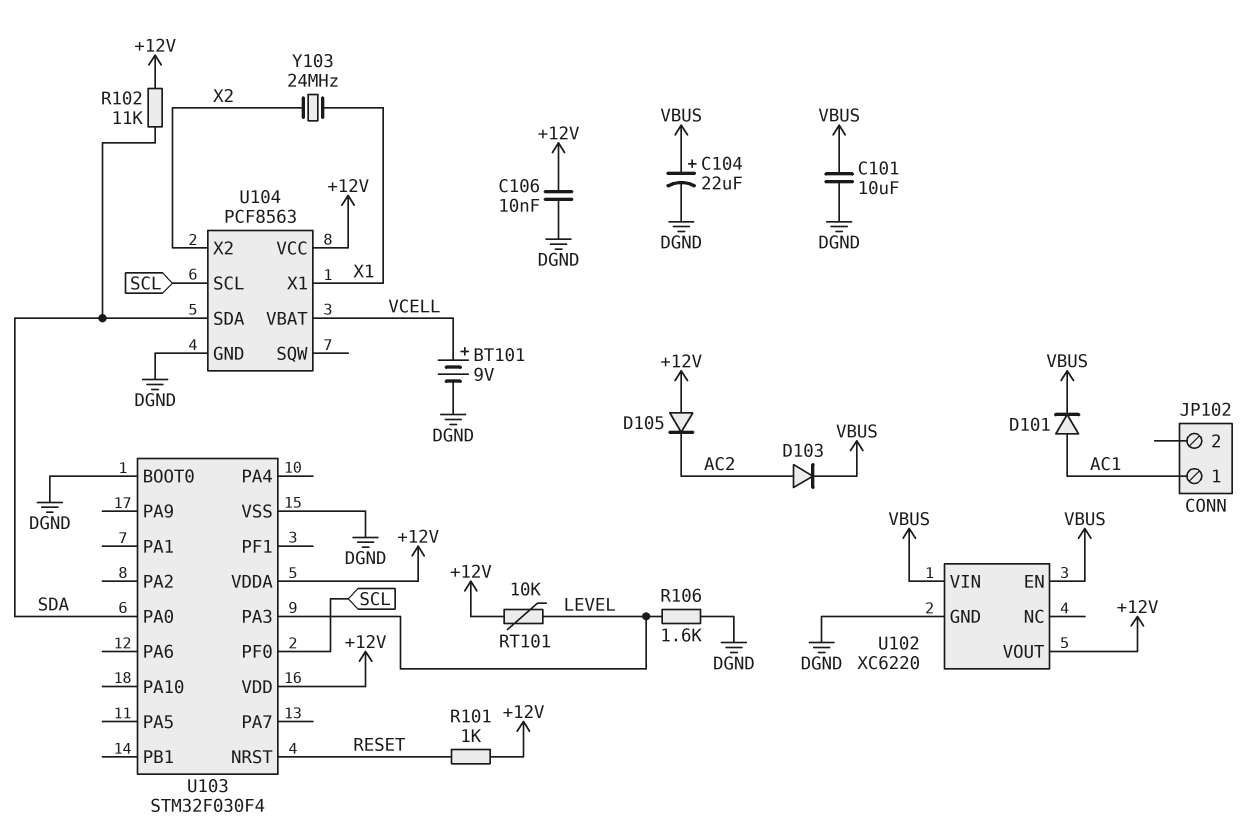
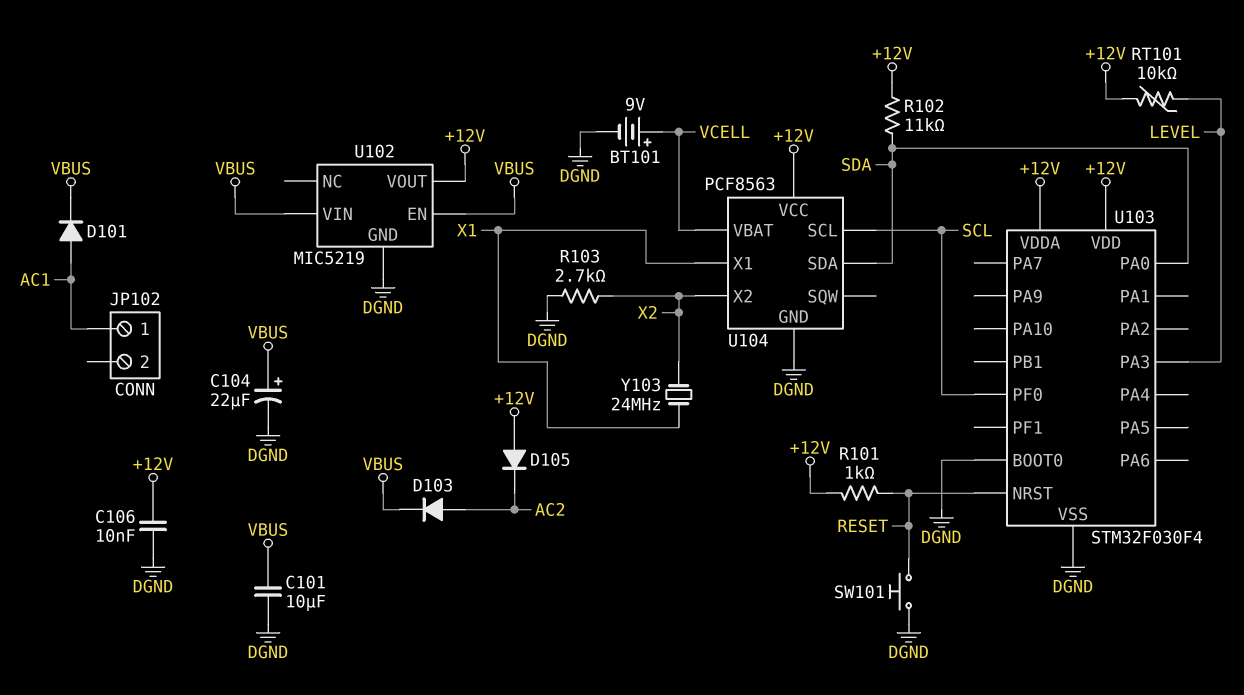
R103: none -> 2.7k (DGND, X2)
R106: 1.6k (DGND, LEVEL) -> none
SW101: none -> button (DGND, RESET)
U102: XC6220 -> MIC5219

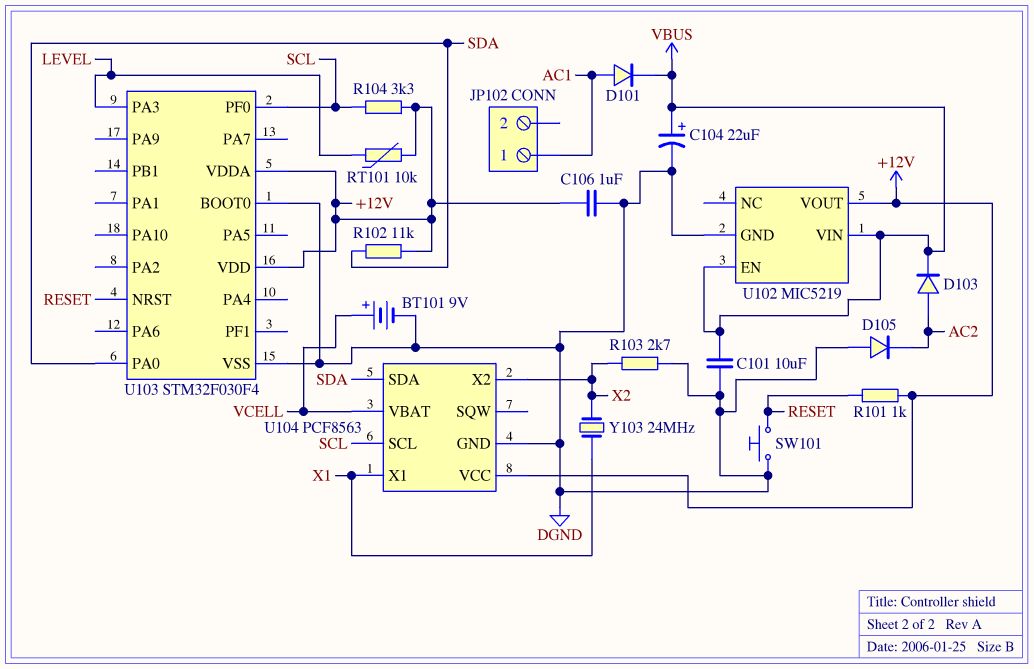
C106: 10nF (+12V, DGND) -> 1uF (+12V, DGND)
D105: diode (A +12V, K AC2) -> diode (A DGND, K AC2)
R104: none -> 3.3k (+12V, SCL)

